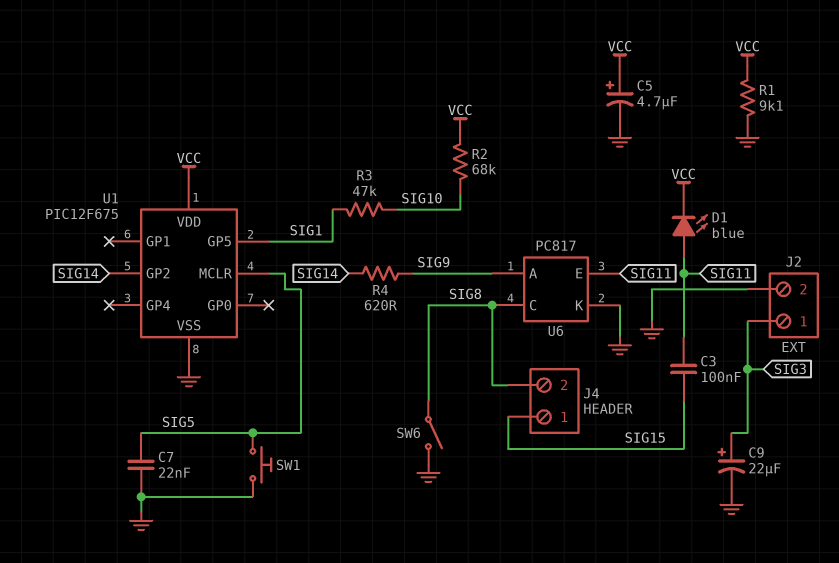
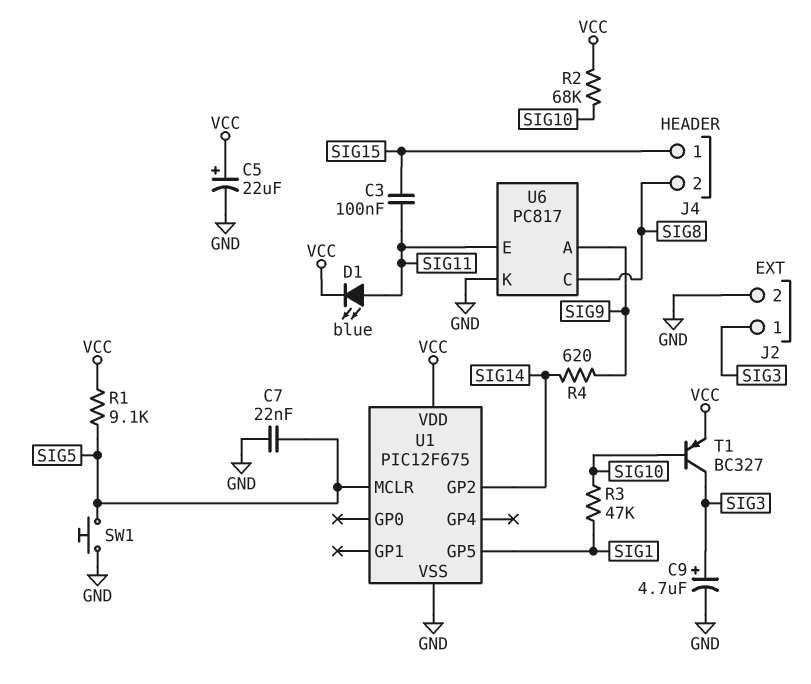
C5: 4.7uF (plus VCC, minus GND) -> 22uF (plus VCC, minus GND)
C9: 22uF (plus SIG3, minus GND) -> 4.7uF (plus SIG3, minus GND)
R1: 9.1k (GND, VCC) -> 9.1k (SIG5, VCC)
SW6: switch (GND, SIG8) -> none
T1: none -> PNP BC327 (B SIG10, C SIG3, E VCC)

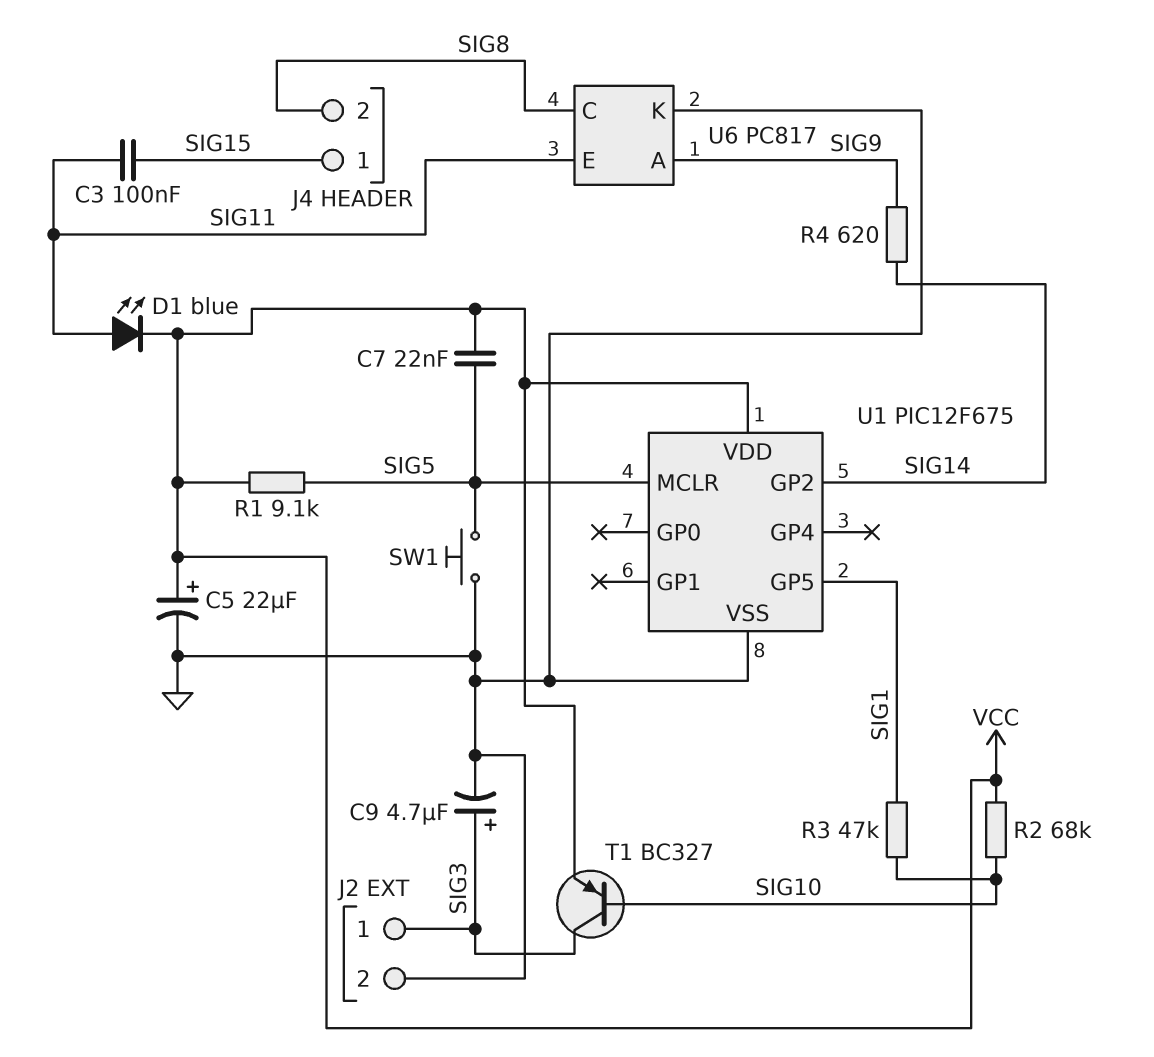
C7: 22nF (GND, SIG5) -> 22nF (SIG5, VCC)

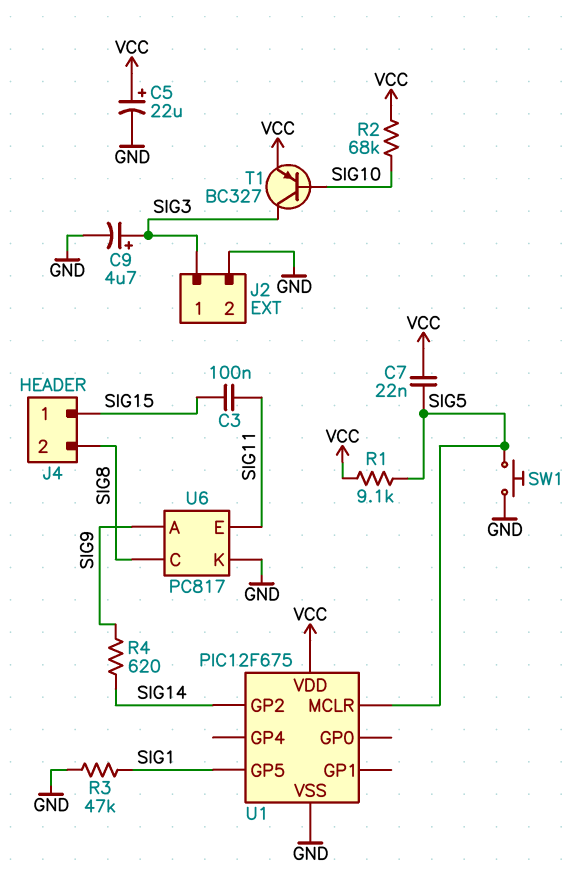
D1: LED blue (A SIG11, K VCC) -> none
R3: 47k (SIG1, SIG10) -> 47k (GND, SIG1)

